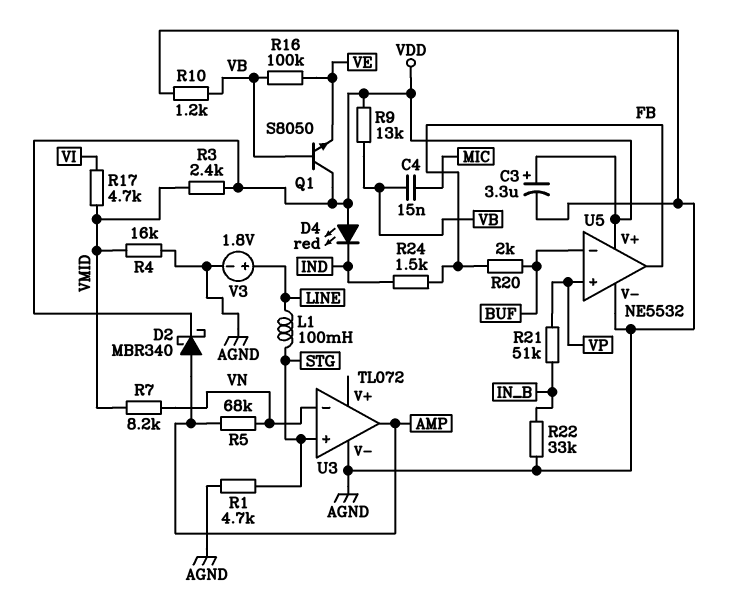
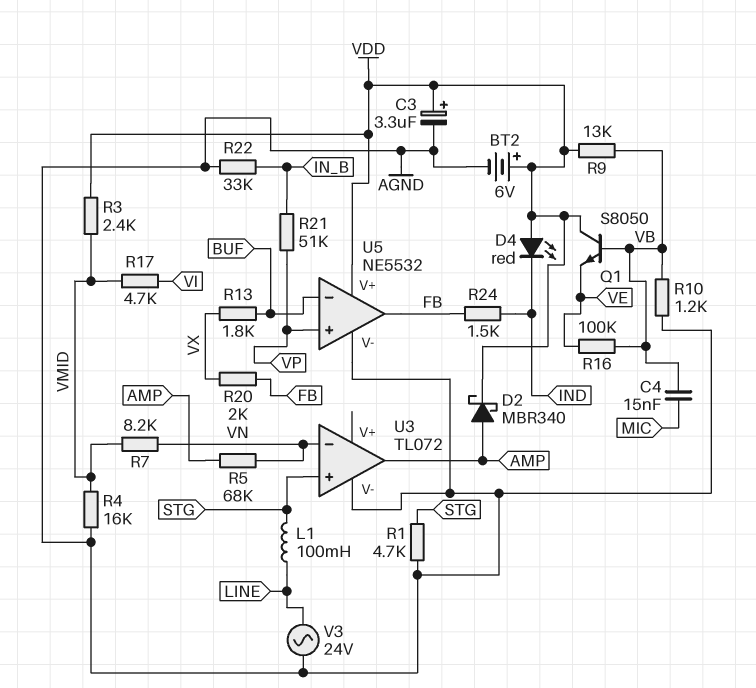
BT2: none -> 6V (plus VDD, minus AGND)
R13: none -> 1.8k (BUF, VX)
R20: 2k (BUF, FB) -> 2k (FB, VX)
V3: 1.8V (plus LINE, minus AGND) -> AC 24V (AGND, LINE)

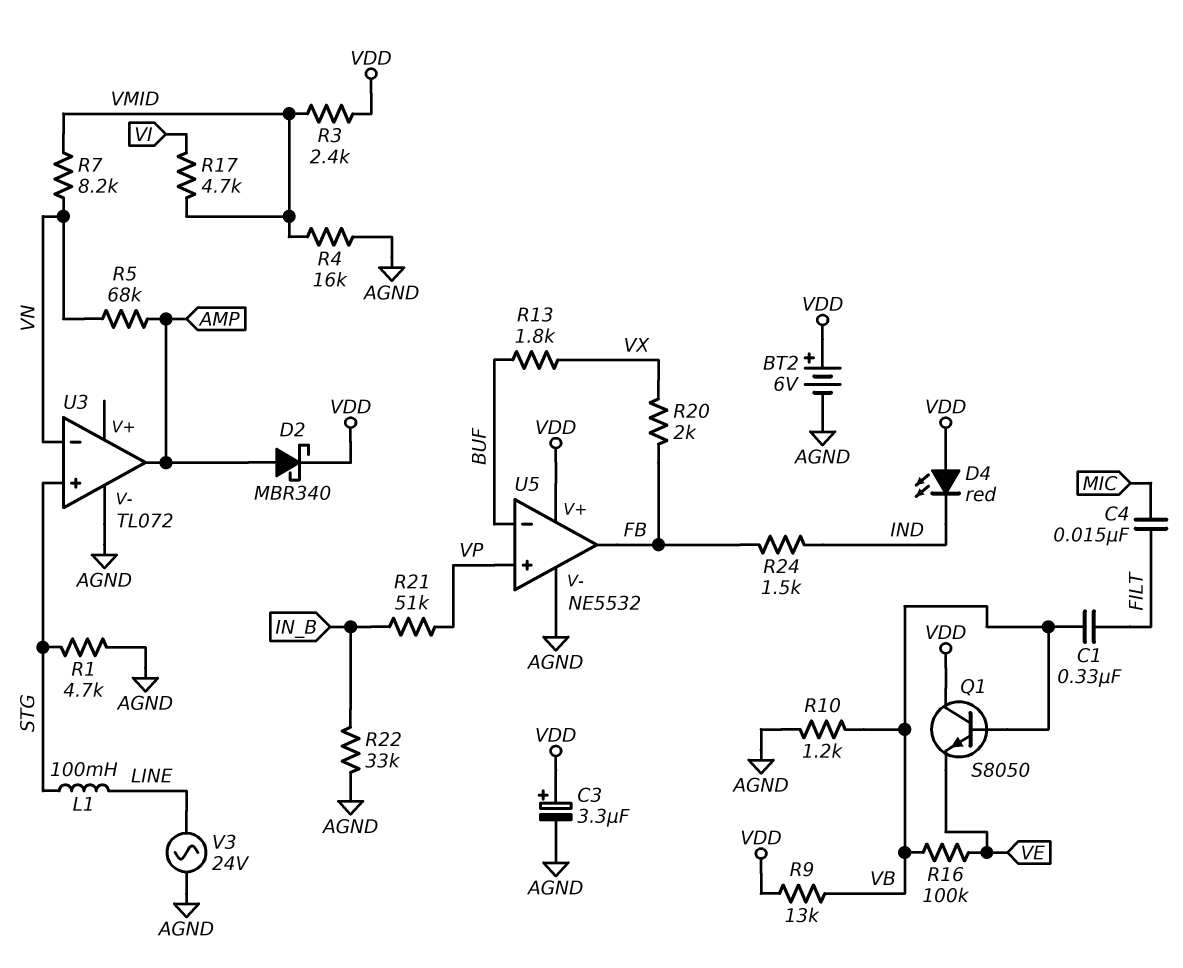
C1: none -> 330nF (FILT, VB)
C4: 15nF (MIC, VB) -> 15nF (FILT, MIC)

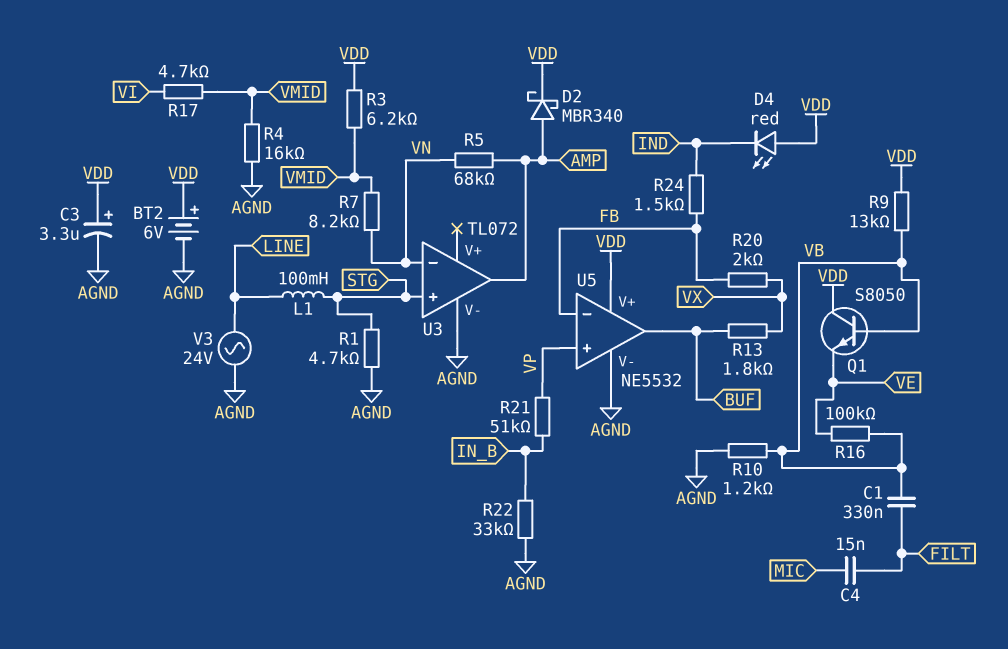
R3: 2.4k (VDD, VMID) -> 6.2k (VDD, VMID)
U5 pin in-: BUF -> FB
U5 pin out: FB -> BUF

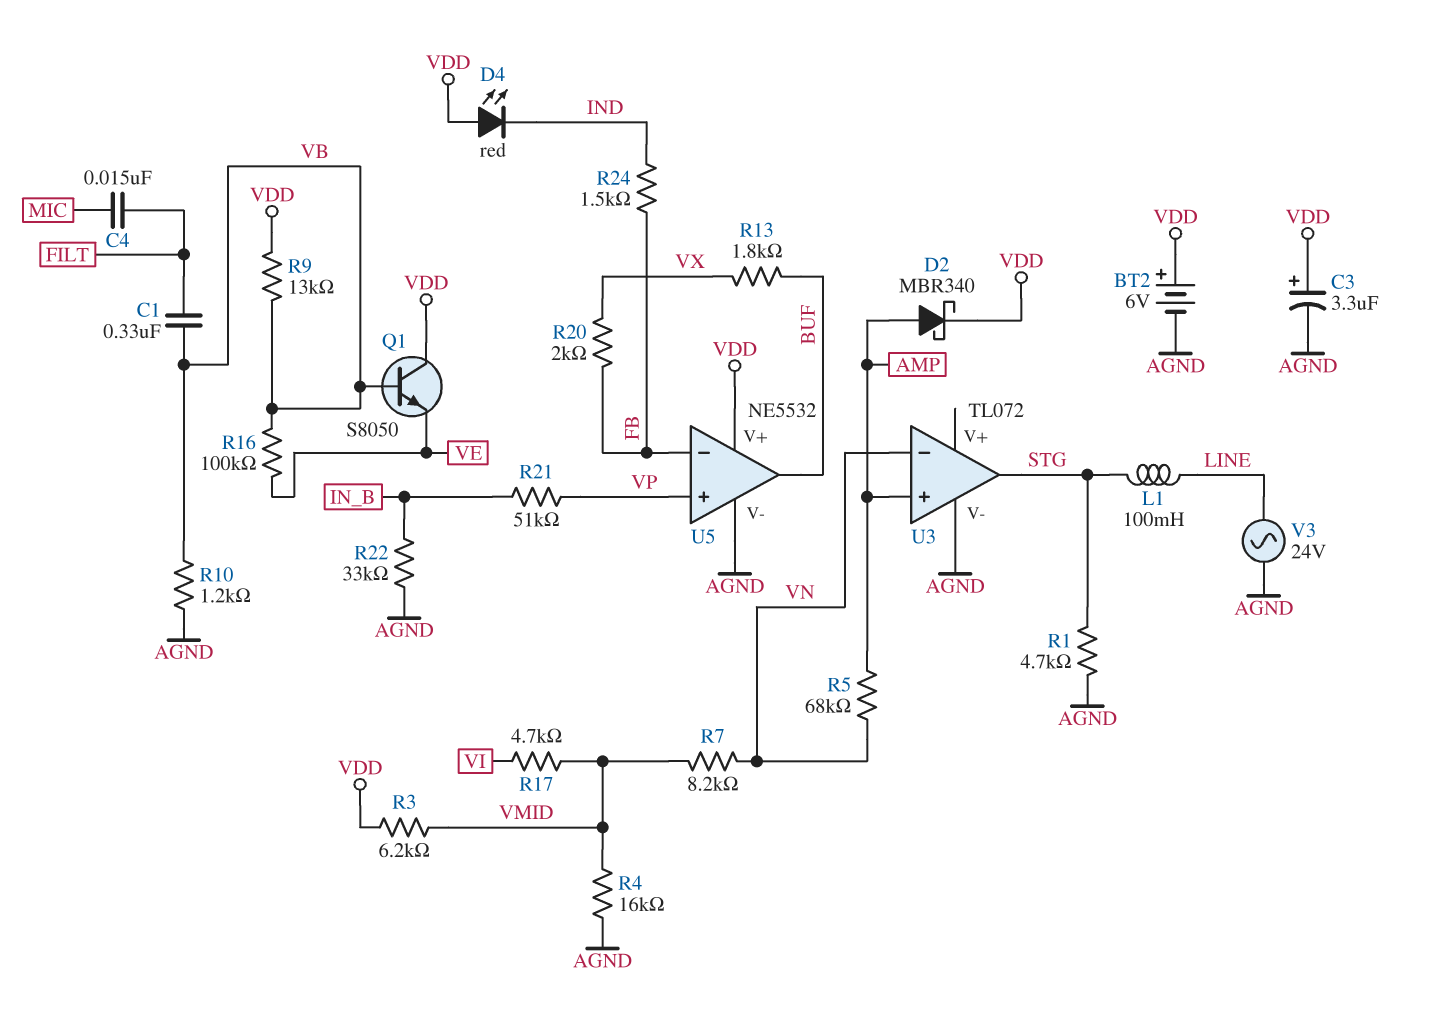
U3 pin in+: STG -> AMP
U3 pin out: AMP -> STG

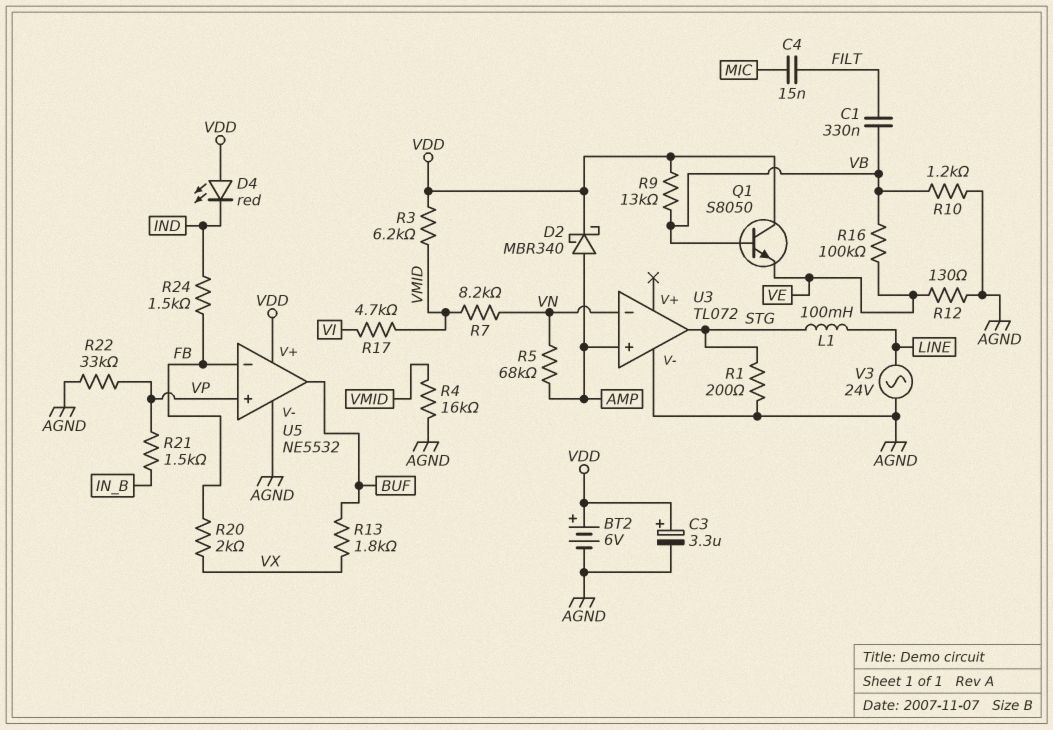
R1: 4.7k (AGND, STG) -> 200 (AGND, STG)
R12: none -> 130 (AGND, VE)
R21: 51k (IN_B, VP) -> 1.5k (IN_B, VP)
R22: 33k (AGND, IN_B) -> 33k (AGND, VP)

